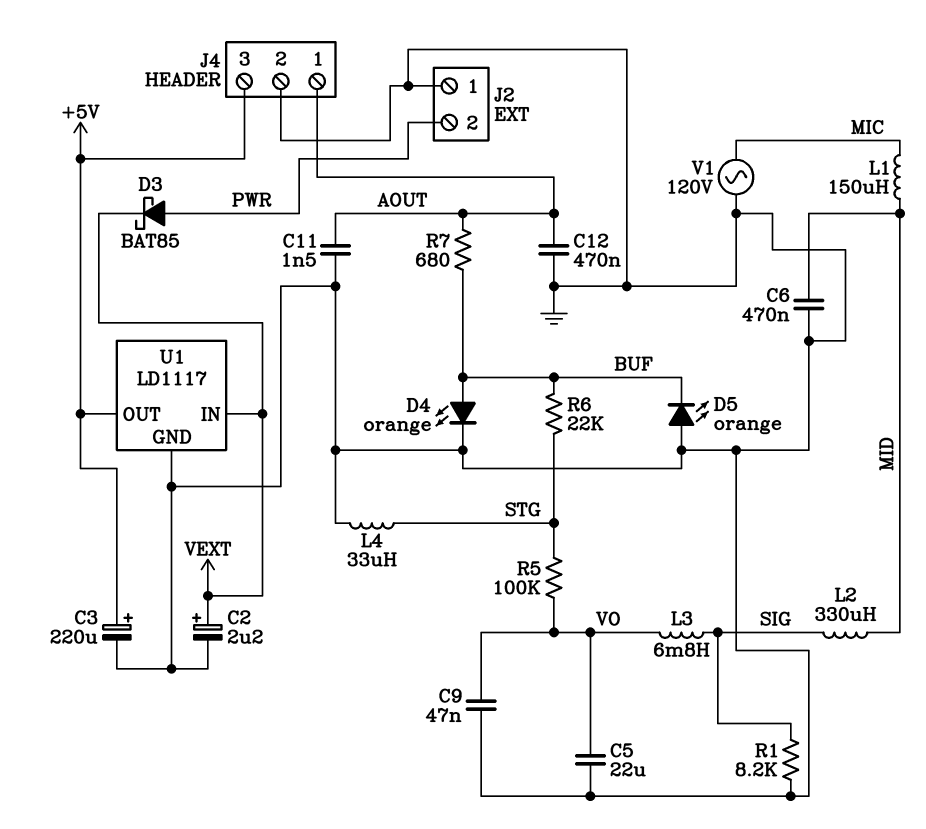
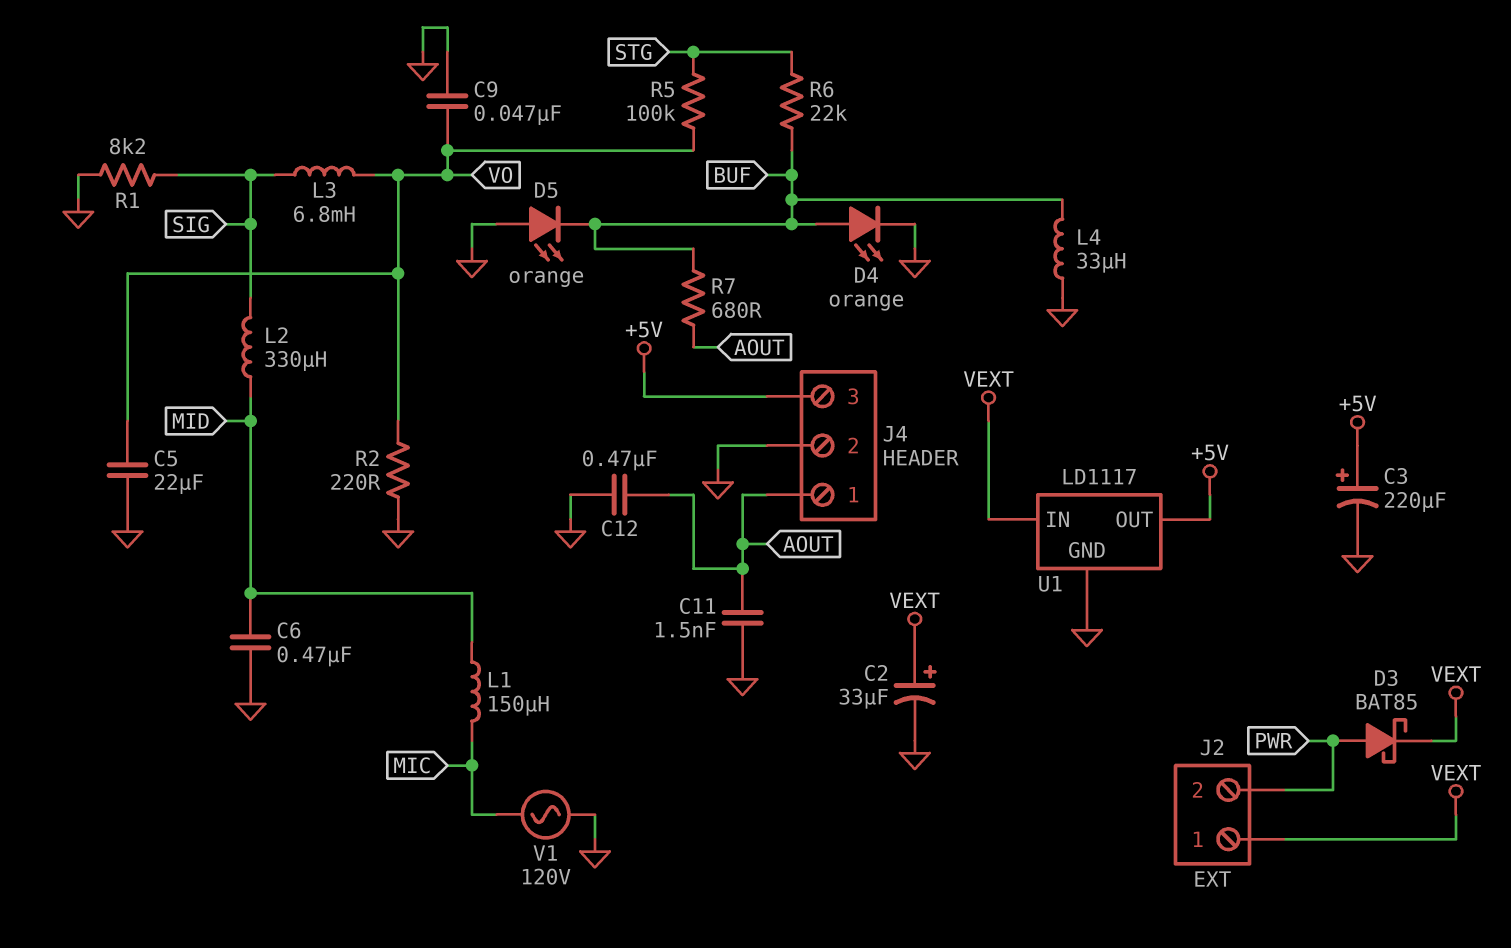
C2: 2.2uF (plus VEXT, minus GND) -> 33uF (plus VEXT, minus GND)
J2 pin 1: GND -> VEXT
L4: 33uH (GND, STG) -> 33uH (BUF, GND)
R2: none -> 220 (GND, VO)

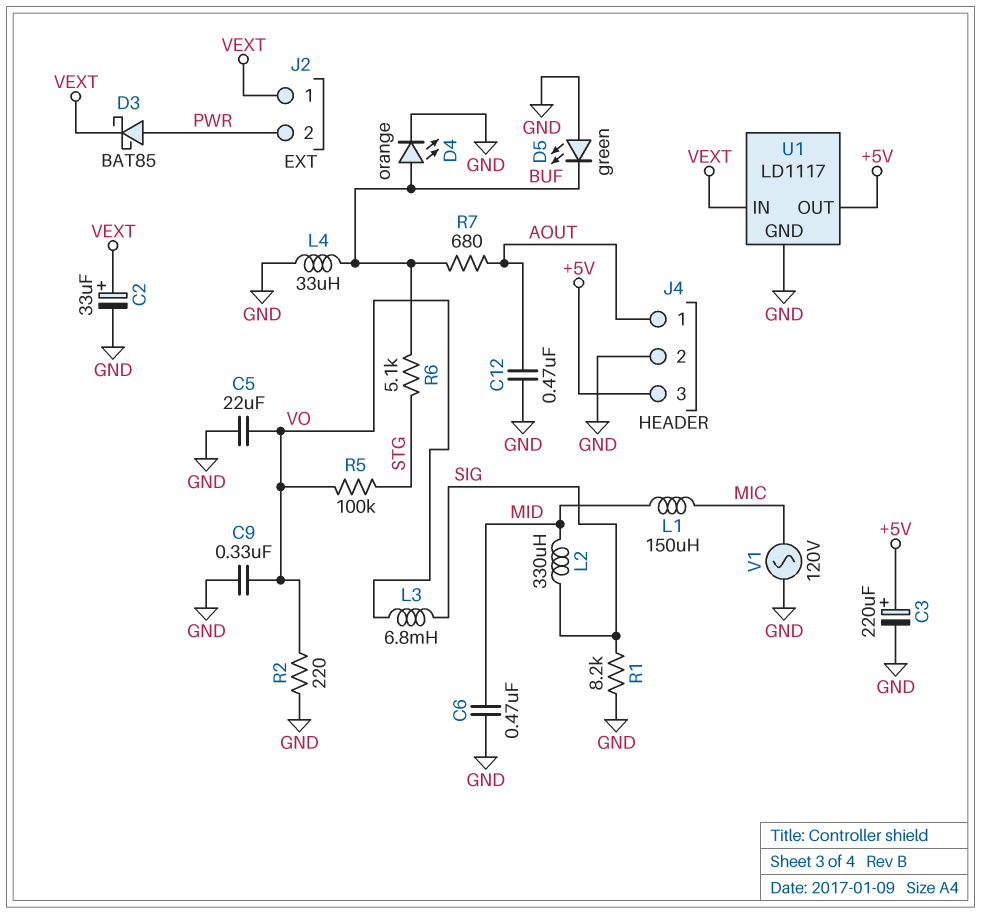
C9: 47nF (GND, VO) -> 330nF (GND, VO)
C11: 1.5nF (AOUT, GND) -> none
D5: LED orange (A GND, K BUF) -> LED green (A GND, K BUF)
R6: 22k (BUF, STG) -> 5.1k (BUF, STG)

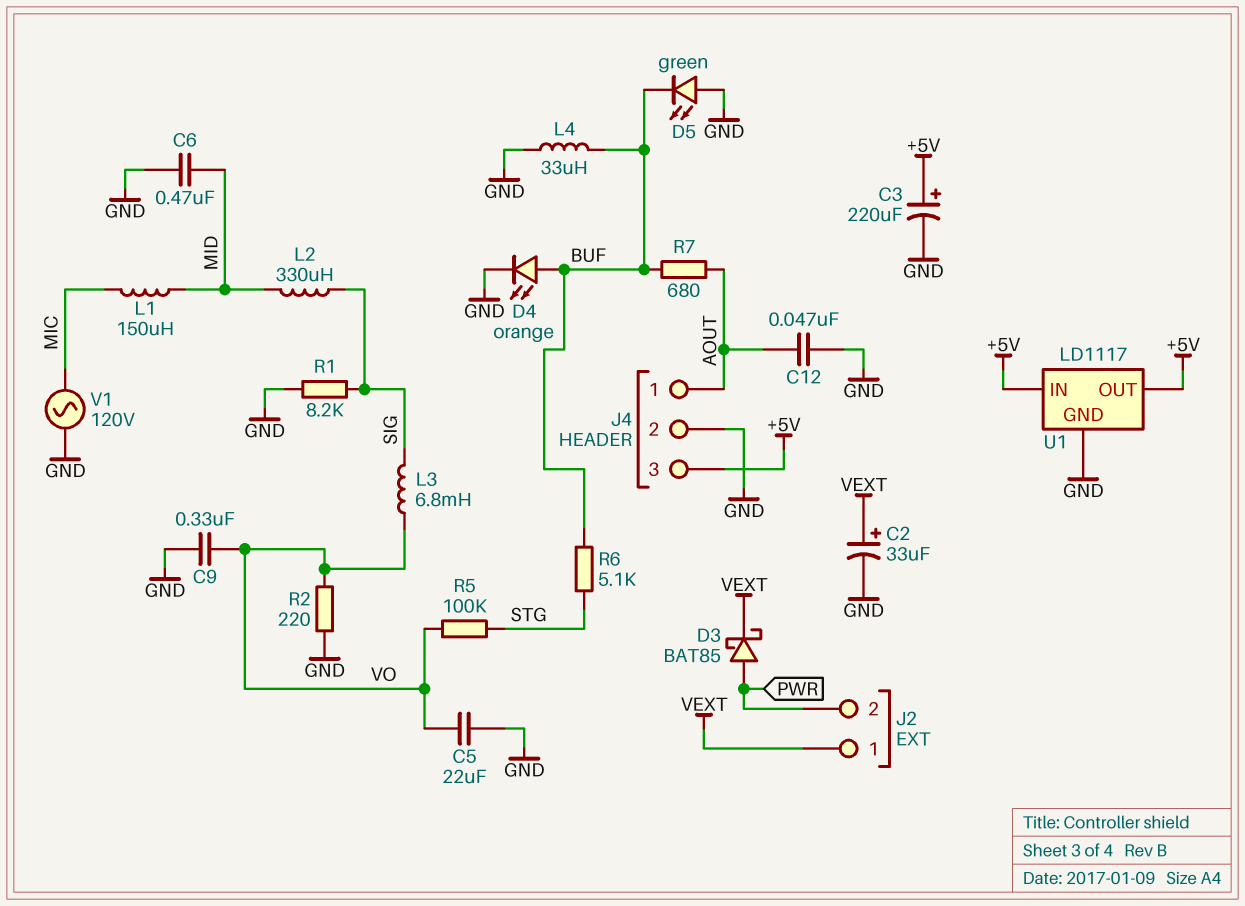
C12: 470nF (AOUT, GND) -> 47nF (AOUT, GND)
U1 pin IN: VEXT -> +5V

